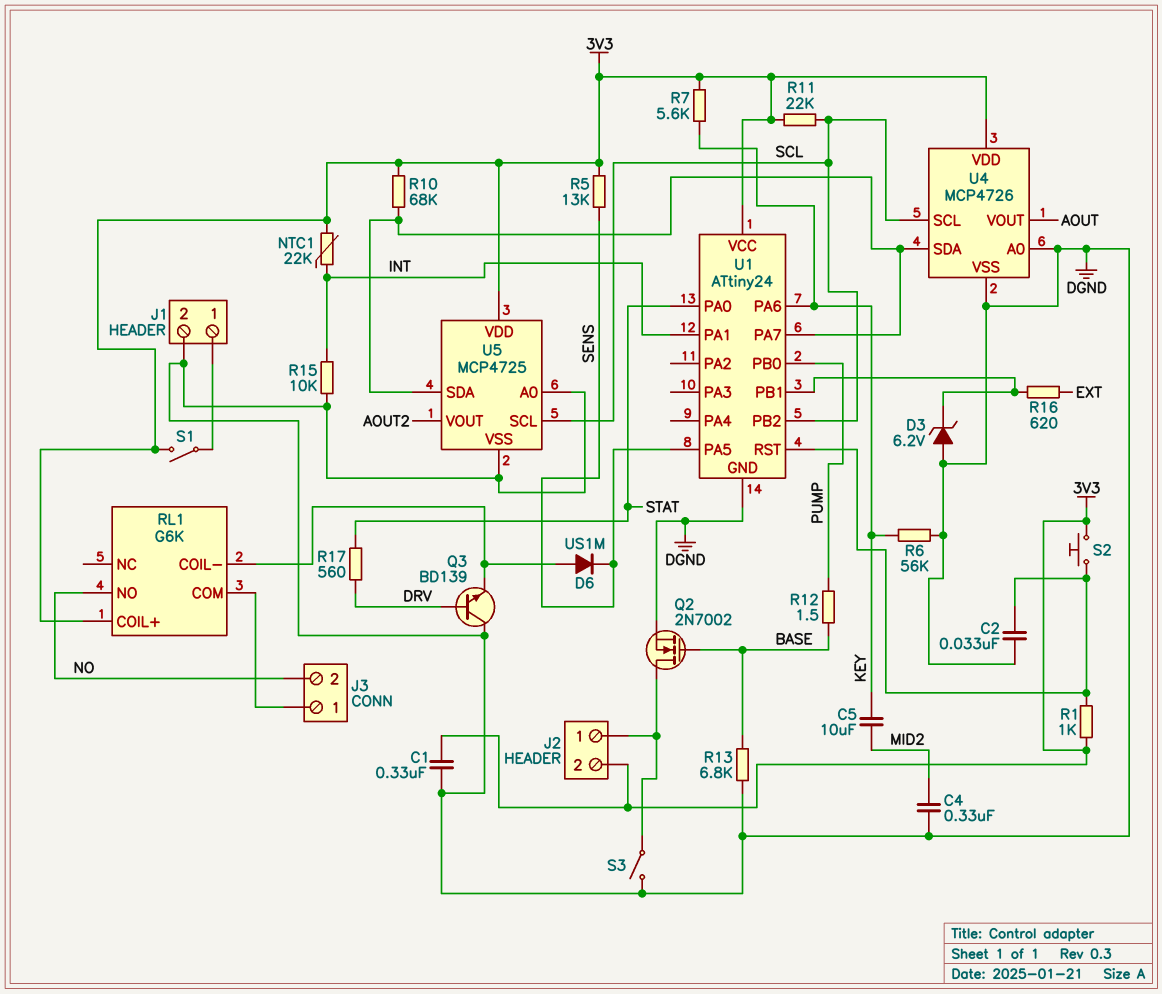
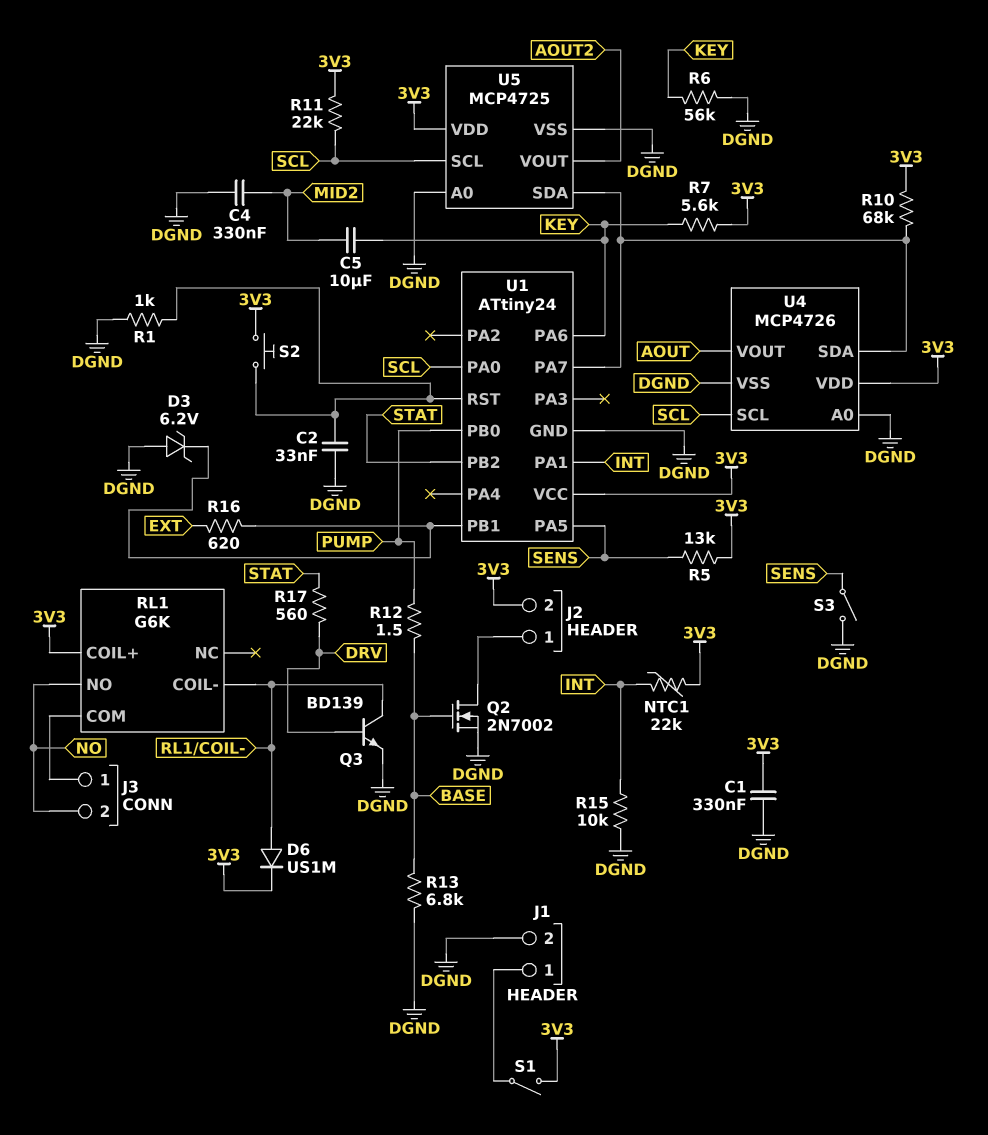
D6: diode US1M (A RL1/COIL-, K SENS) -> diode US1M (A RL1/COIL-, K 3V3)
Q3: NPN BD139 (B DRV, C DGND, E RL1/COIL-) -> NPN BD139 (B DRV, C RL1/COIL-, E DGND)
R1: 1k (3V3, U1/RST) -> 1k (DGND, U1/RST)
S3: switch (DGND, J2/1) -> switch (DGND, SENS)
U1 pin PA0: STAT -> SCL
U1 pin PB2: SCL -> STAT

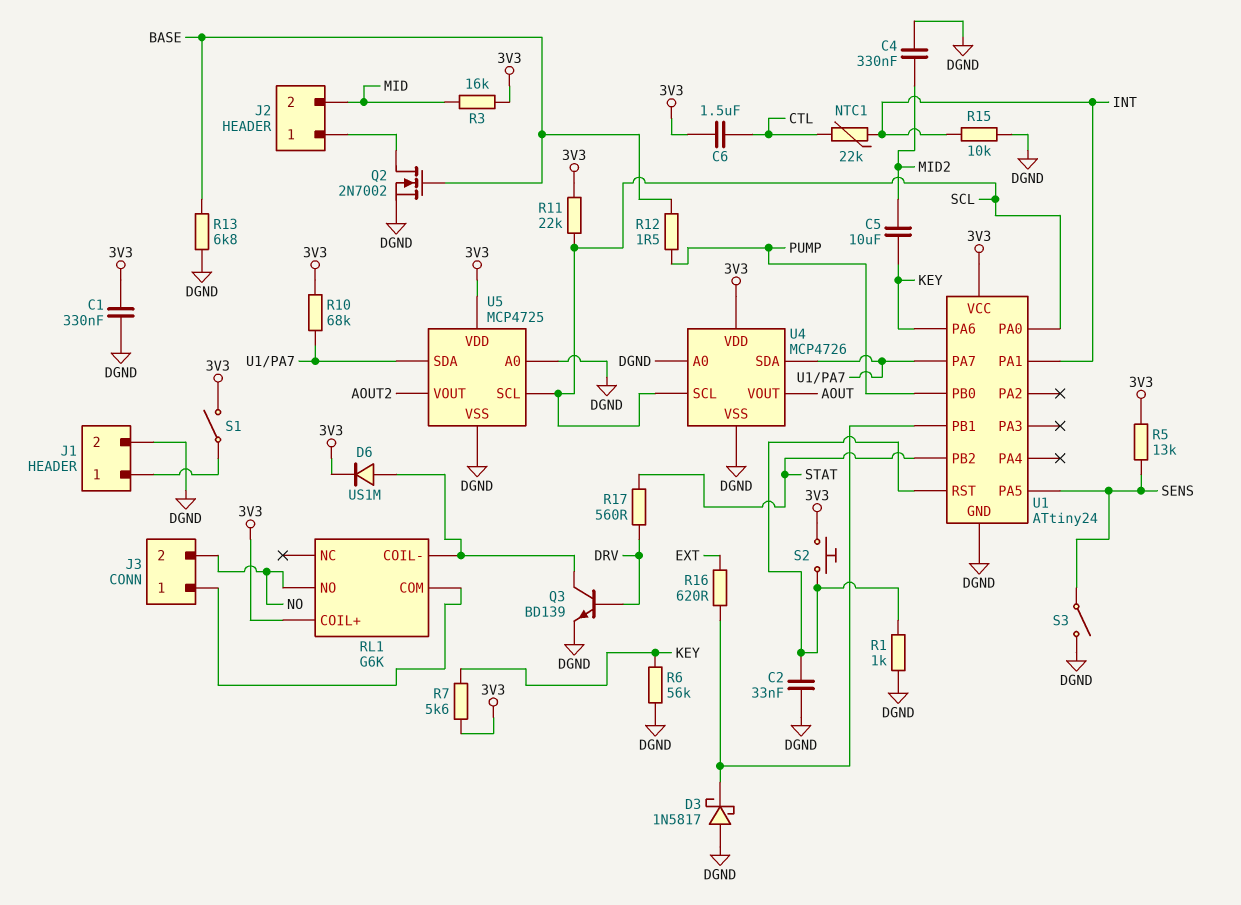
C6: none -> 1.5uF (3V3, CTL)
D3: zener 6.2V (A DGND, K U1/PB1) -> schottky 1N5817 (A DGND, K U1/PB1)
J2 pin 2: 3V3 -> MID
NTC1: 22k (3V3, INT) -> 22k (CTL, INT)
R3: none -> 16k (3V3, MID)

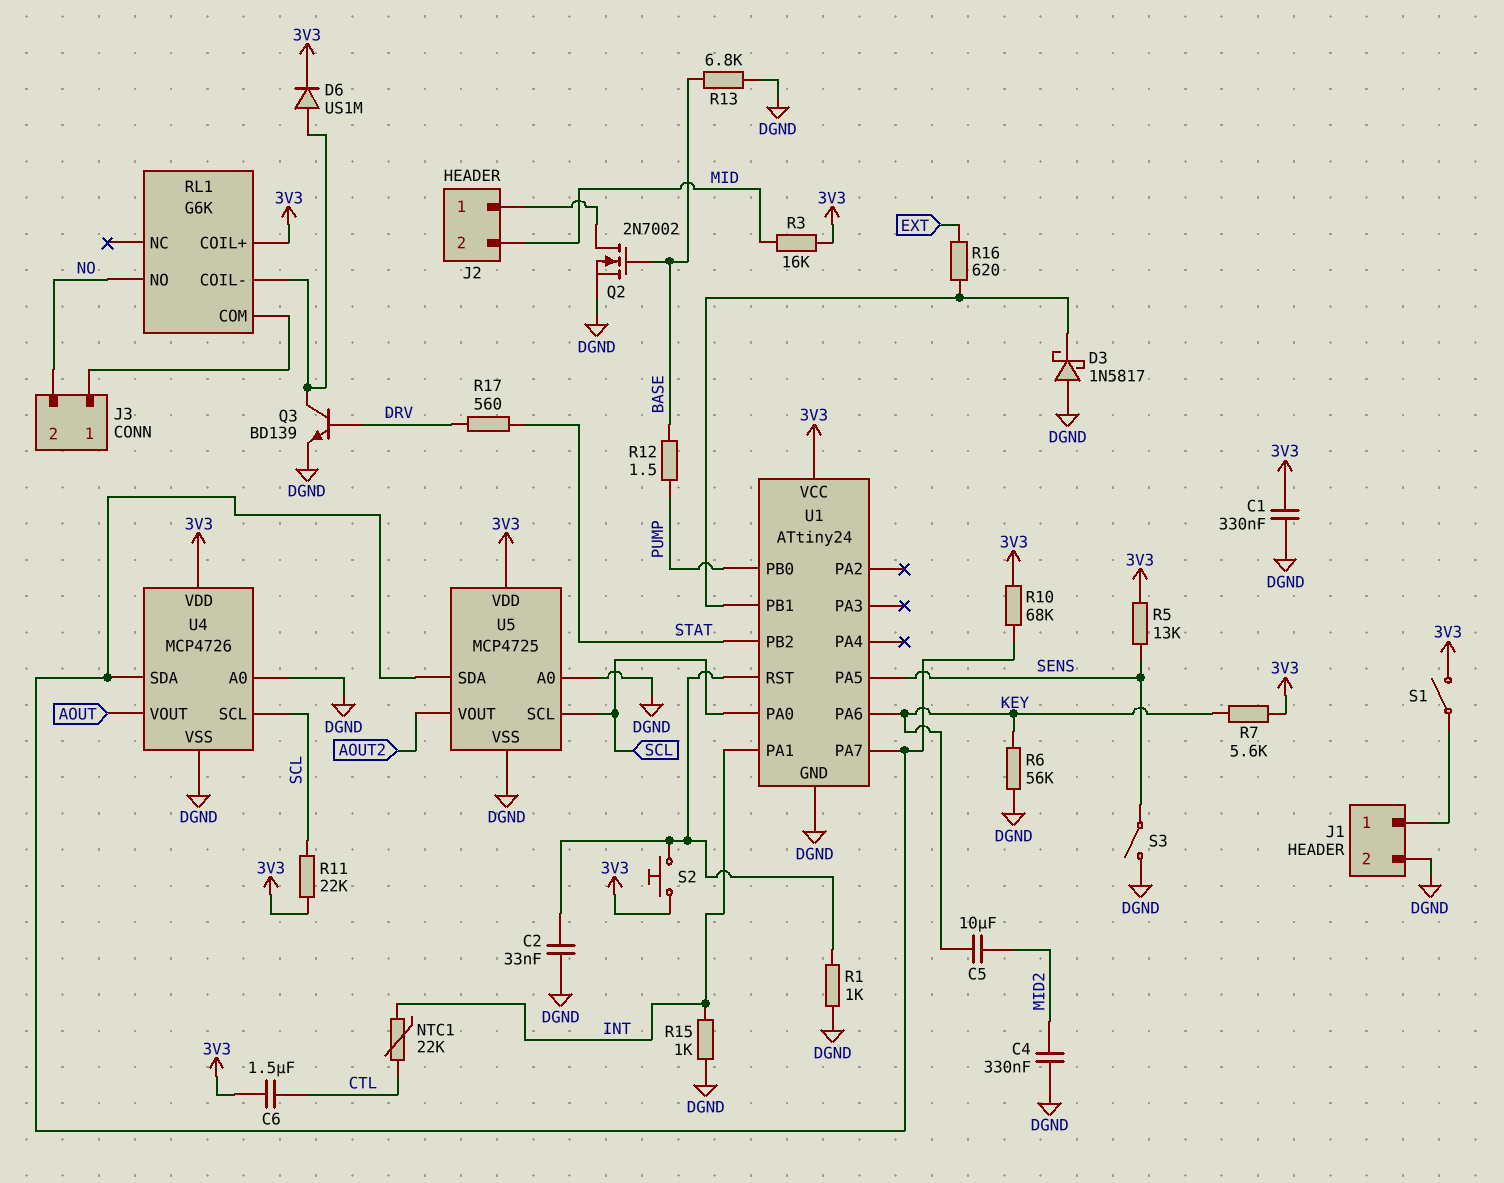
R15: 10k (DGND, INT) -> 1k (DGND, INT)

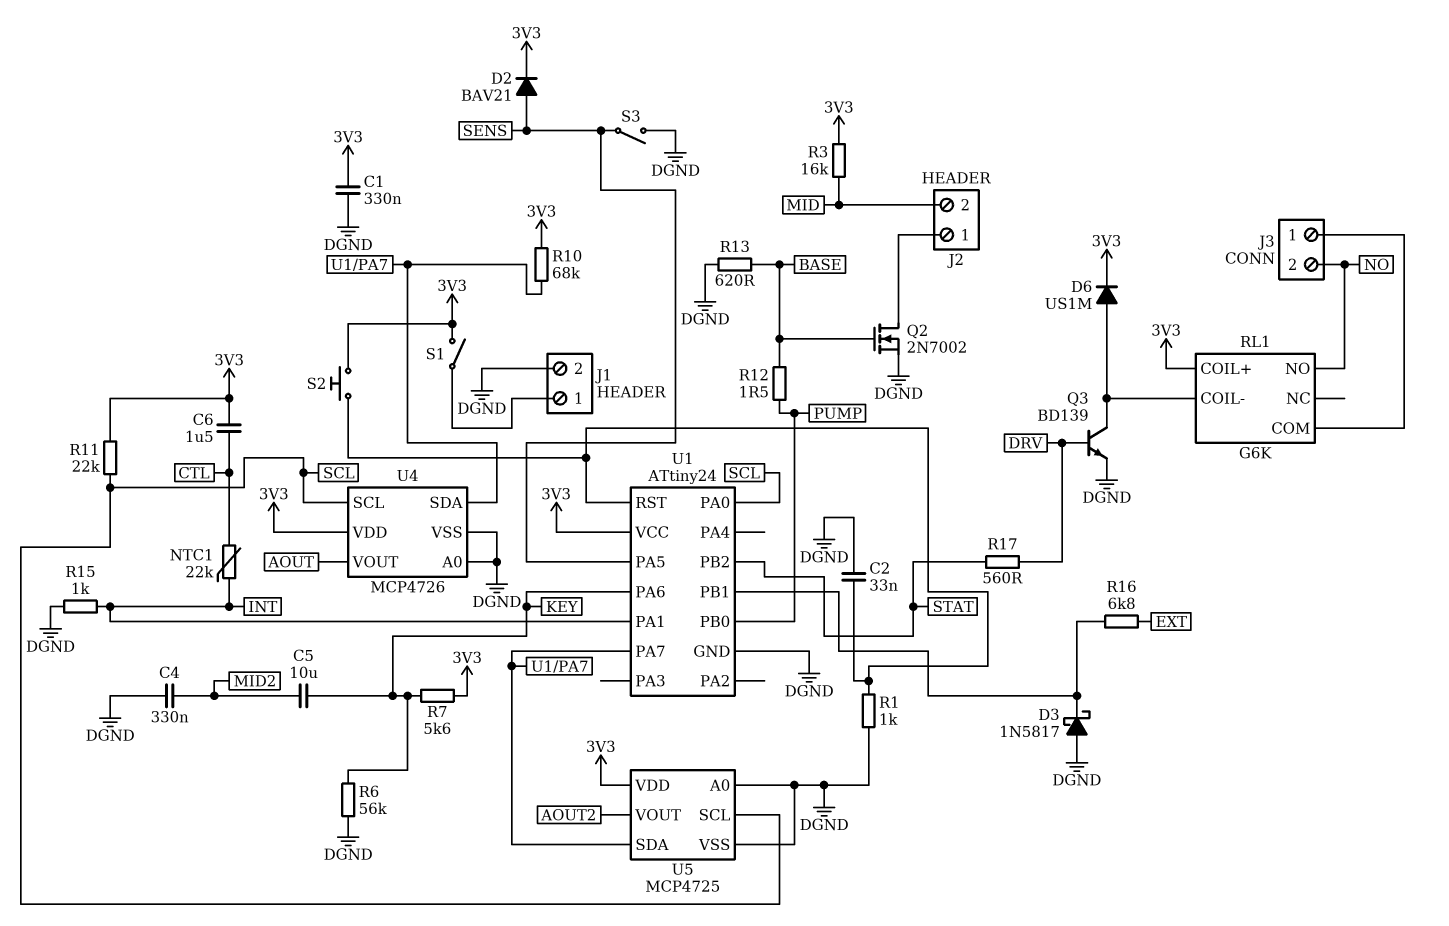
D2: none -> diode BAV21 (A SENS, K 3V3)
R5: 13k (3V3, SENS) -> none
R13: 6.8k (BASE, DGND) -> 620 (BASE, DGND)
R16: 620 (EXT, U1/PB1) -> 6.8k (EXT, U1/PB1)

